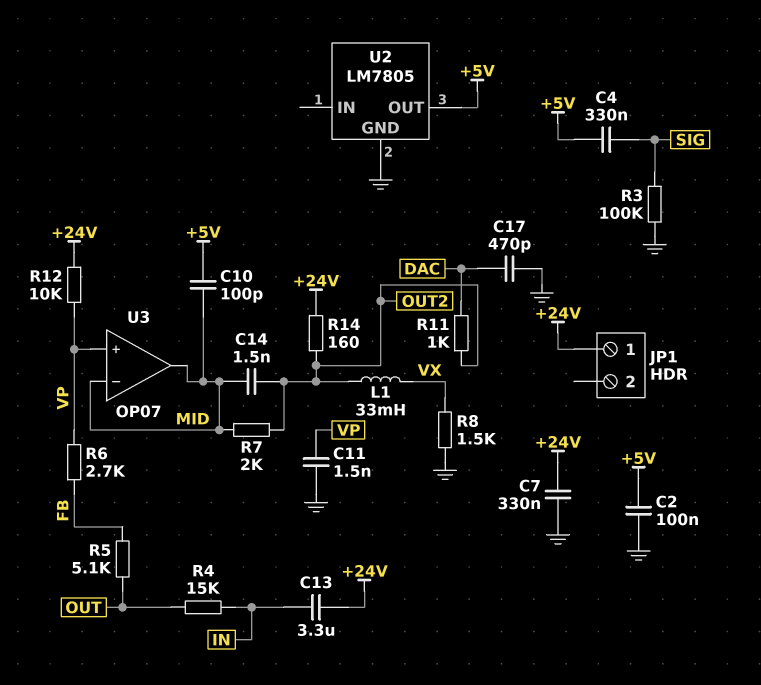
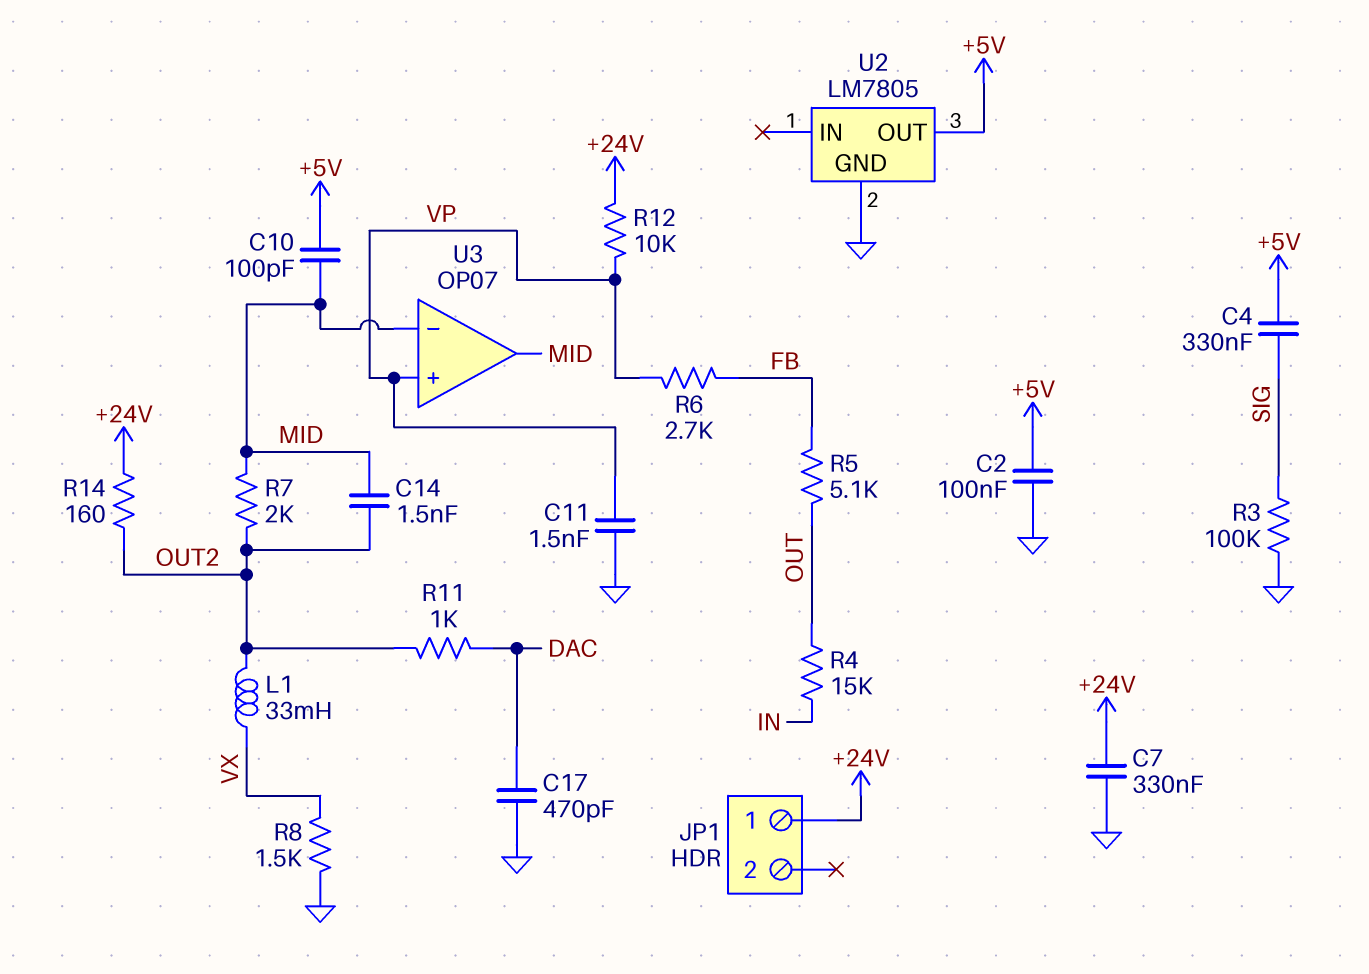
C13: 3.3uF (+24V, IN) -> none

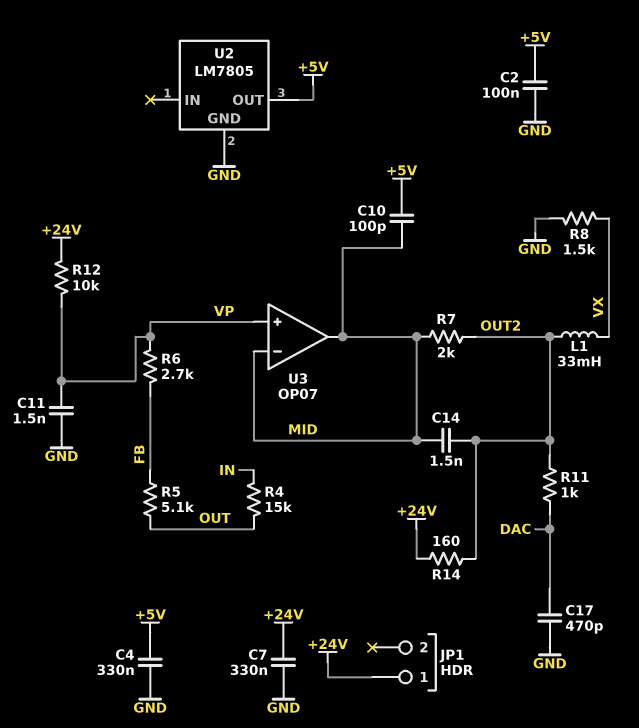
C4: 330nF (+5V, SIG) -> 330nF (+5V, GND)
R3: 100k (GND, SIG) -> none

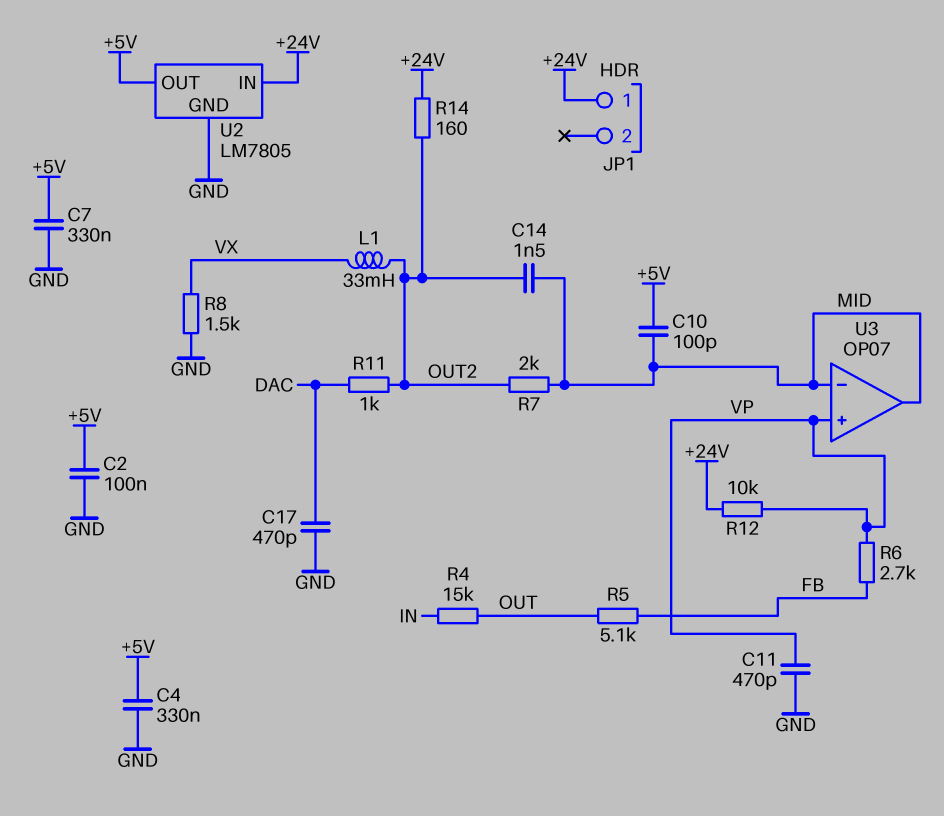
C7: 330nF (+24V, GND) -> 330nF (+5V, GND)
C11: 1.5nF (GND, VP) -> 470pF (GND, VP)
U2 pin IN: none -> +24V

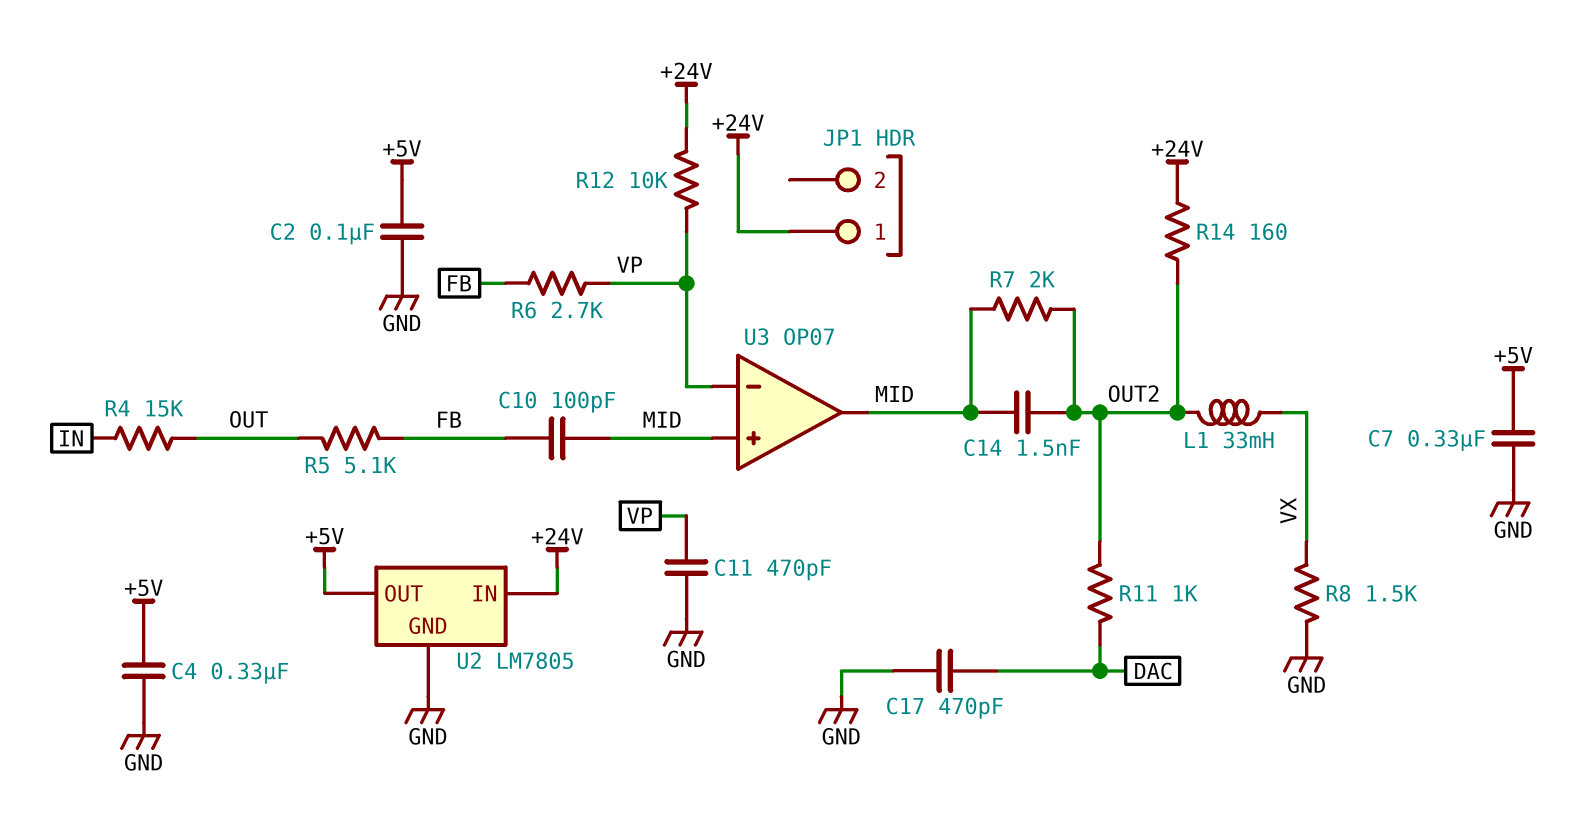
C10: 100pF (+5V, MID) -> 100pF (FB, MID)
U3 pin in+: VP -> MID
U3 pin in-: MID -> VP

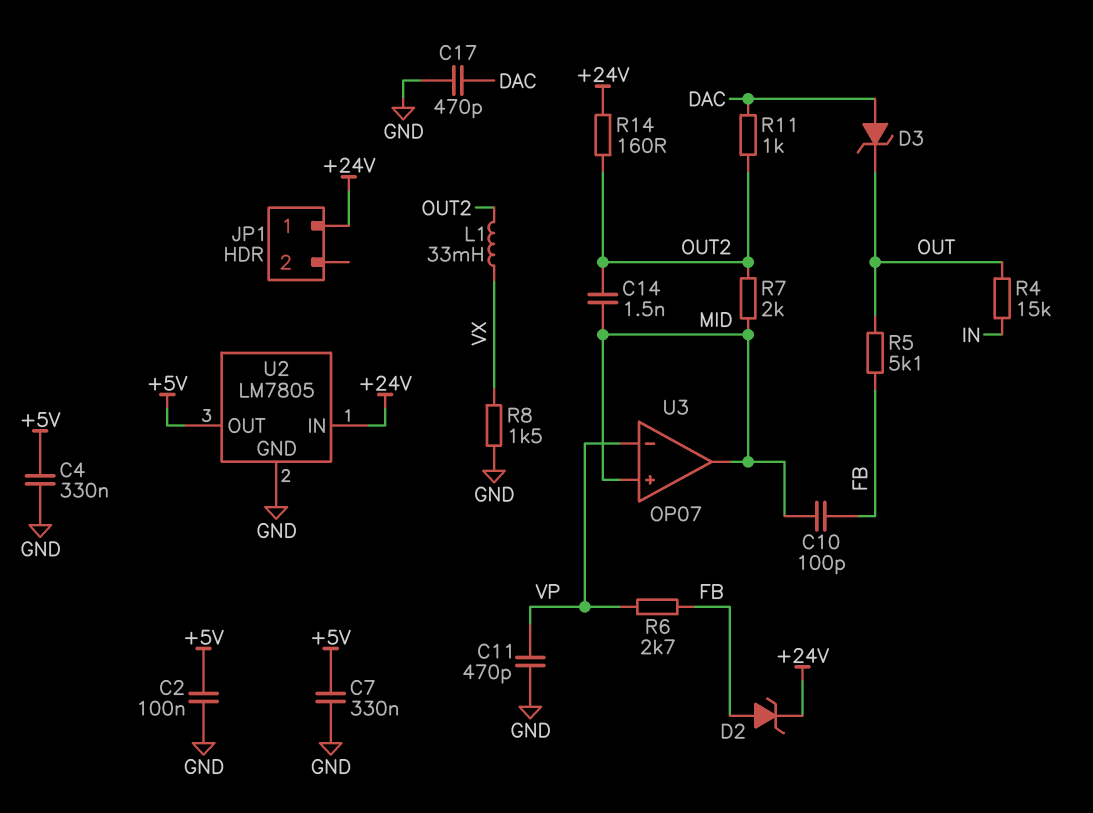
D2: none -> zener (A FB, K +24V)
D3: none -> zener (A DAC, K OUT)
R12: 10k (+24V, VP) -> none

